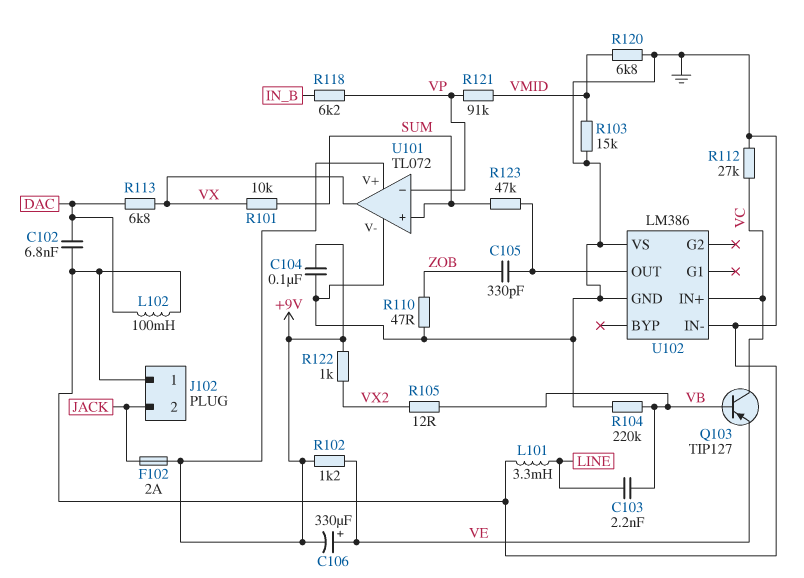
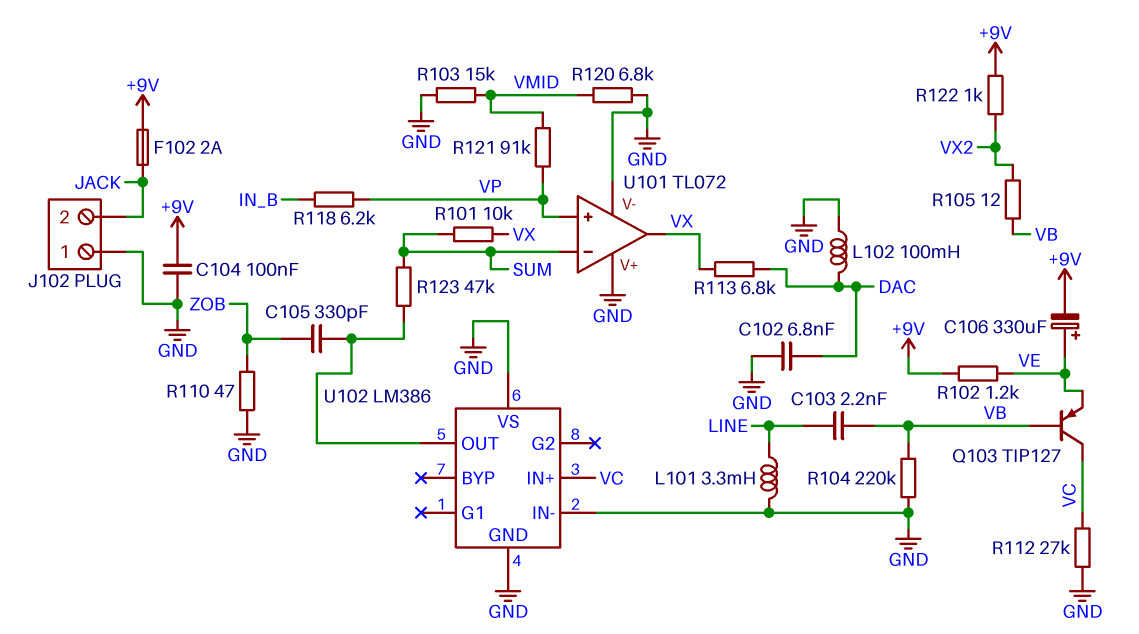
U101 pin V+: +9V -> GND
U101 pin in+: SUM -> VP
U101 pin in-: VP -> SUM

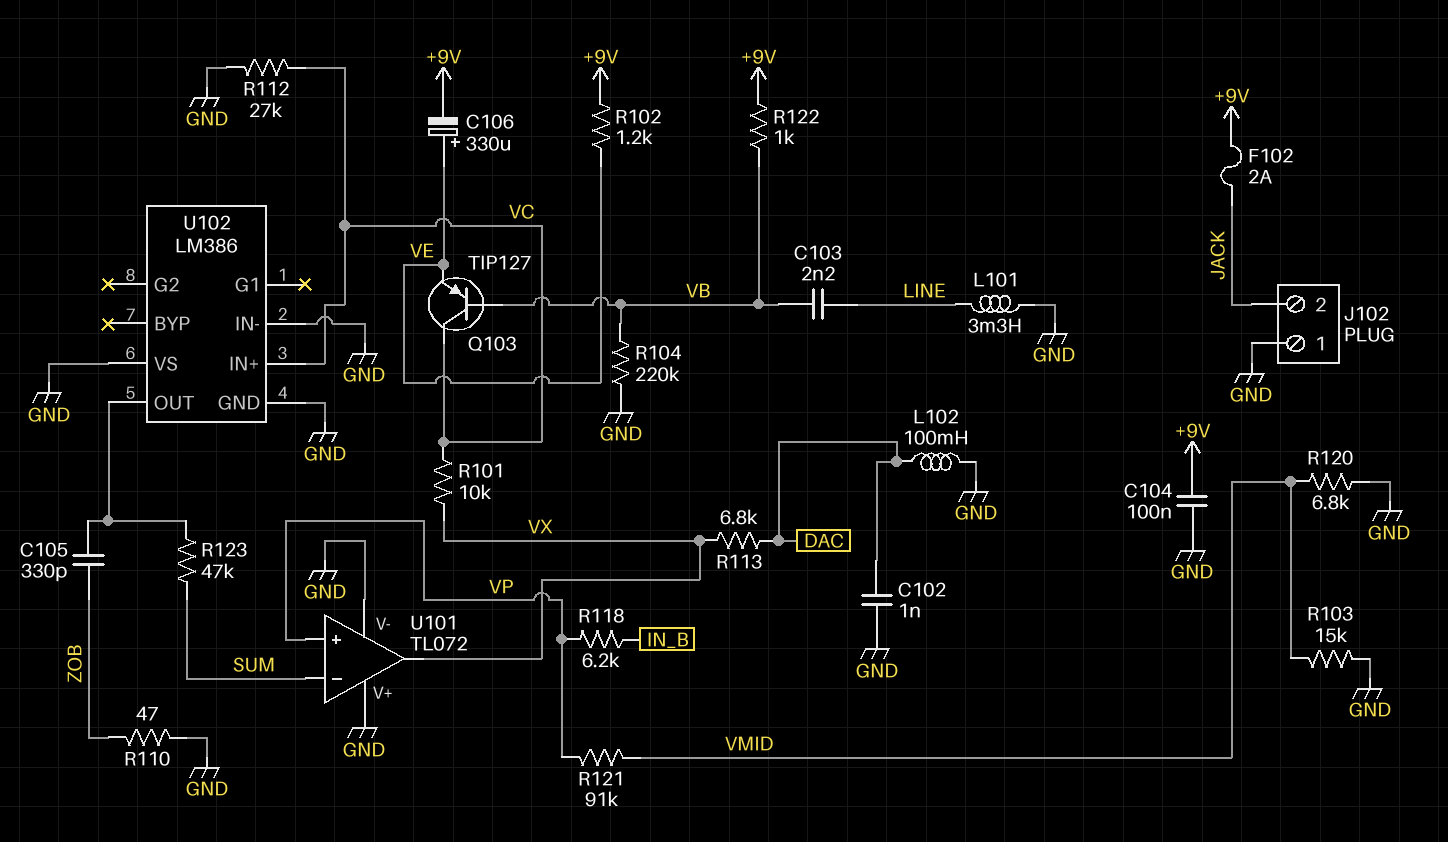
C102: 6.8nF (DAC, GND) -> 1nF (DAC, GND)
R101: 10k (SUM, VX) -> 10k (VC, VX)
R105: 12 (VB, VX2) -> none
R122: 1k (+9V, VX2) -> 1k (+9V, VB)

